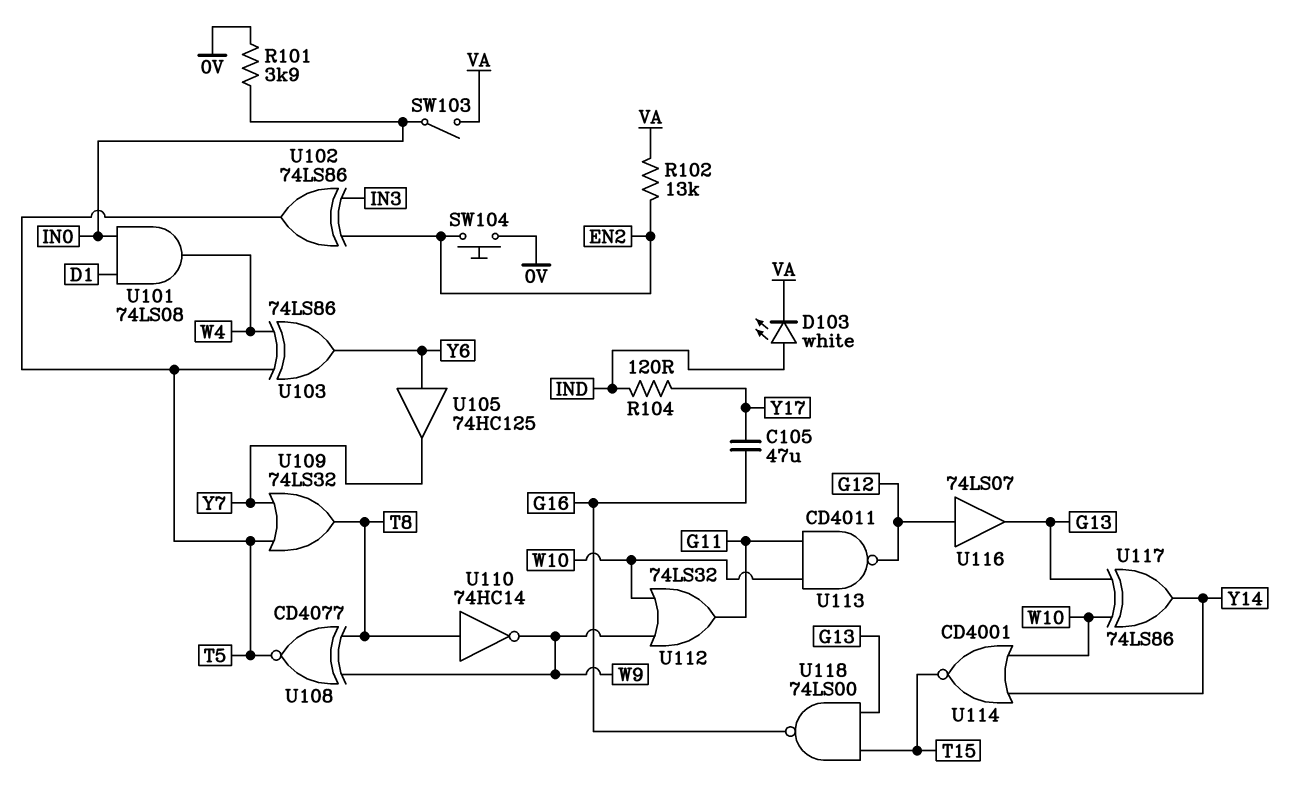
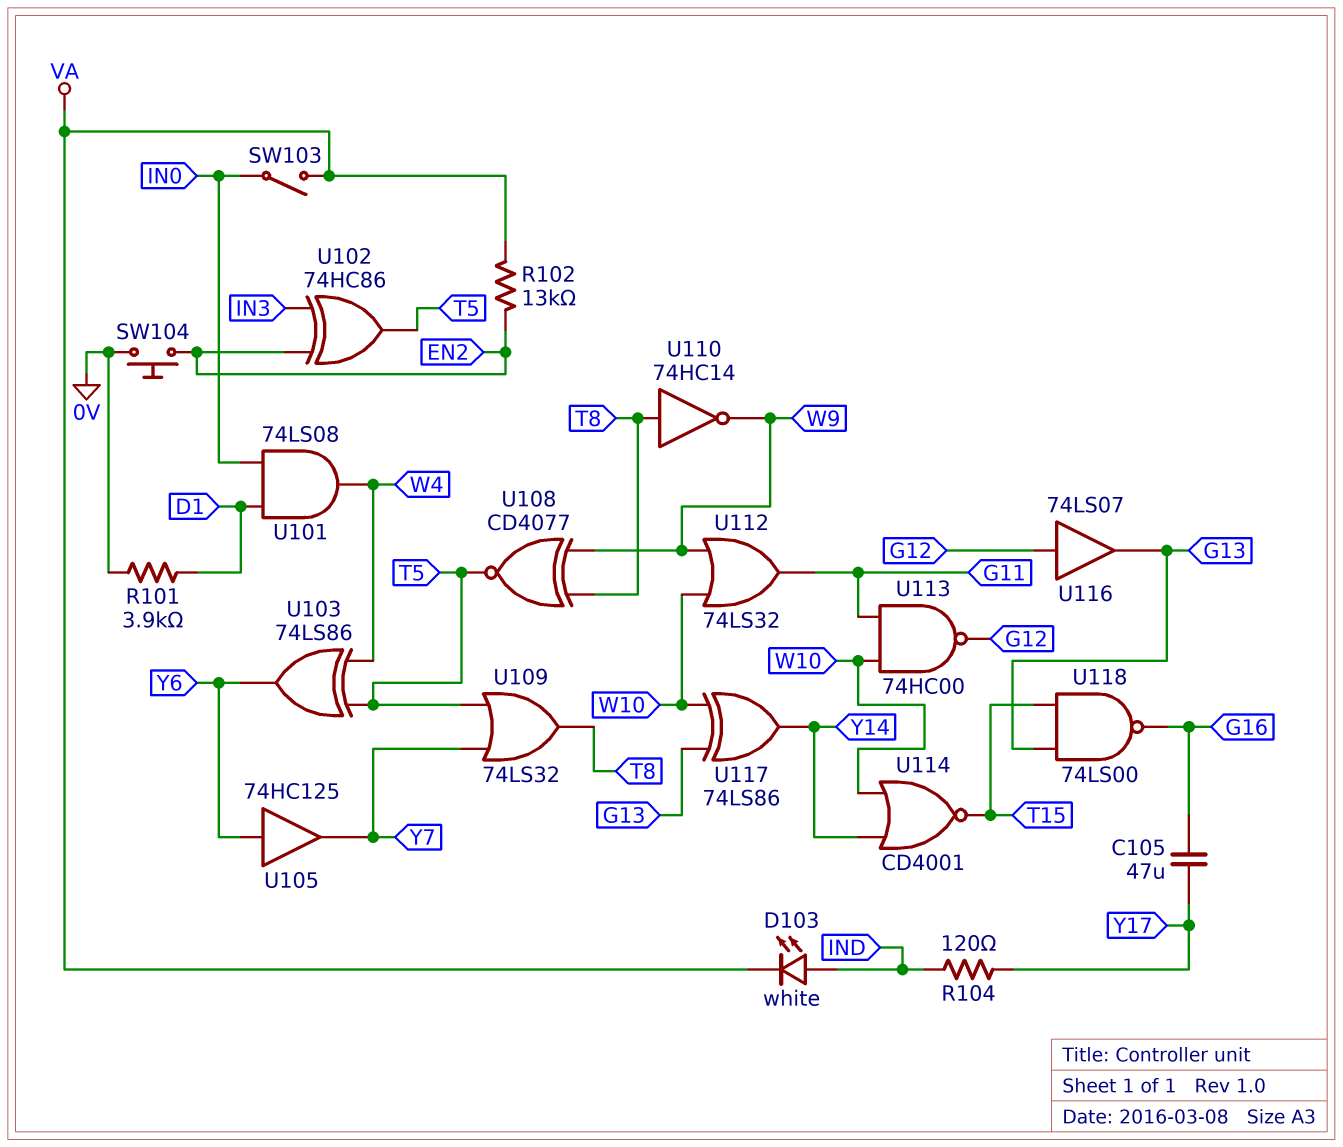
R101: 3.9k (0V, IN0) -> 3.9k (0V, D1)
U102: XOR 74LS86 (in EN2, in IN3, out T5) -> XOR 74HC86 (in EN2, in IN3, out T5)
U113: NAND CD4011 (in G11, in W10, out G12) -> NAND 74HC00 (in G11, in W10, out G12)

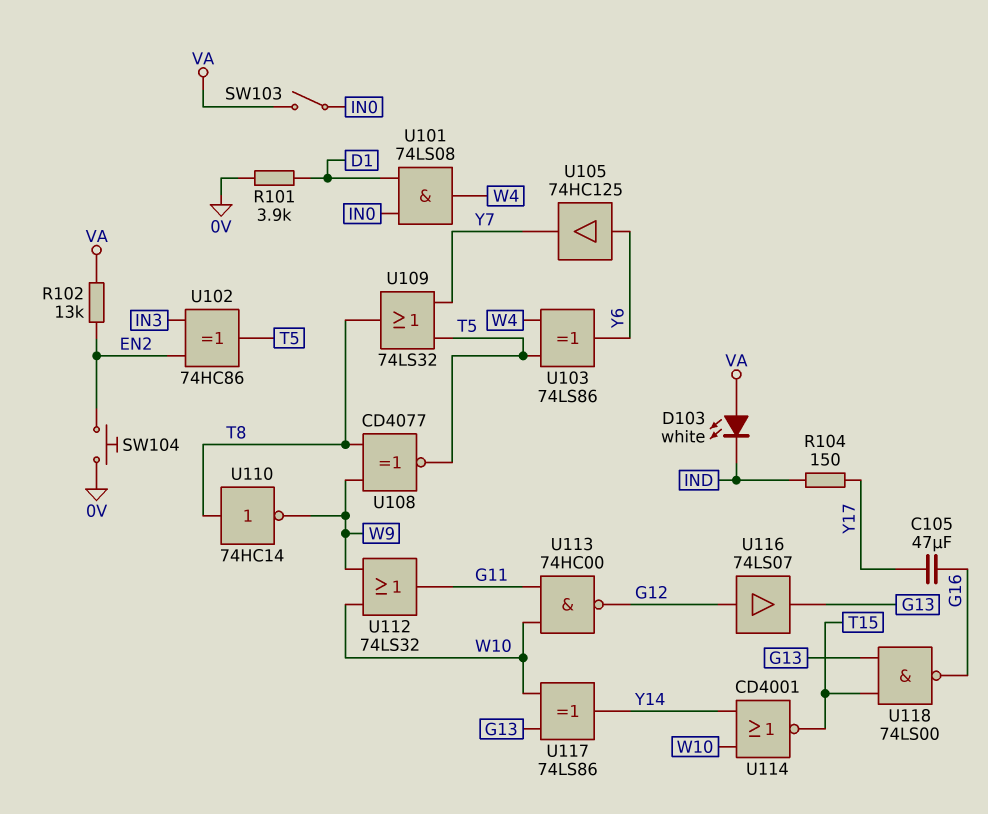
D103: LED white (A IND, K VA) -> LED white (A VA, K IND)
R104: 120 (IND, Y17) -> 150 (IND, Y17)

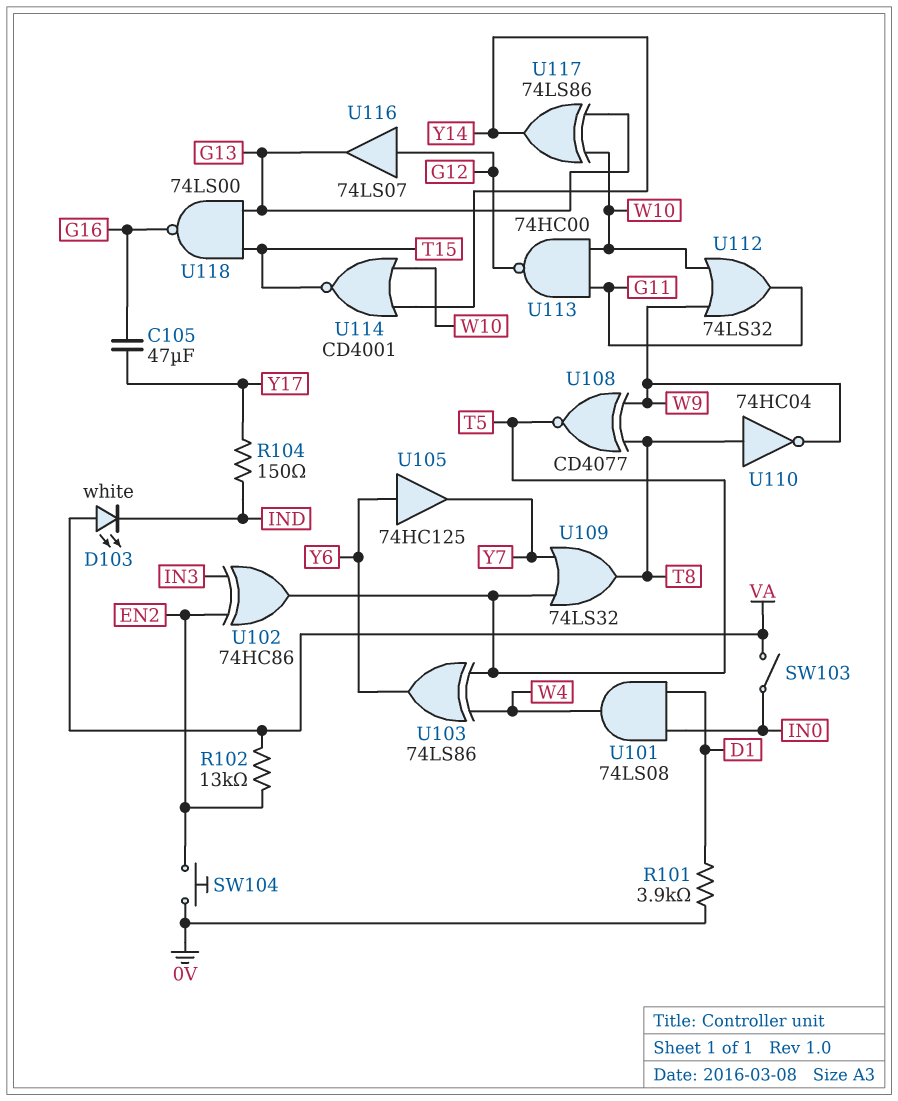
U110: NOT 74HC14 (in T8, out W9) -> NOT 74HC04 (in T8, out W9)

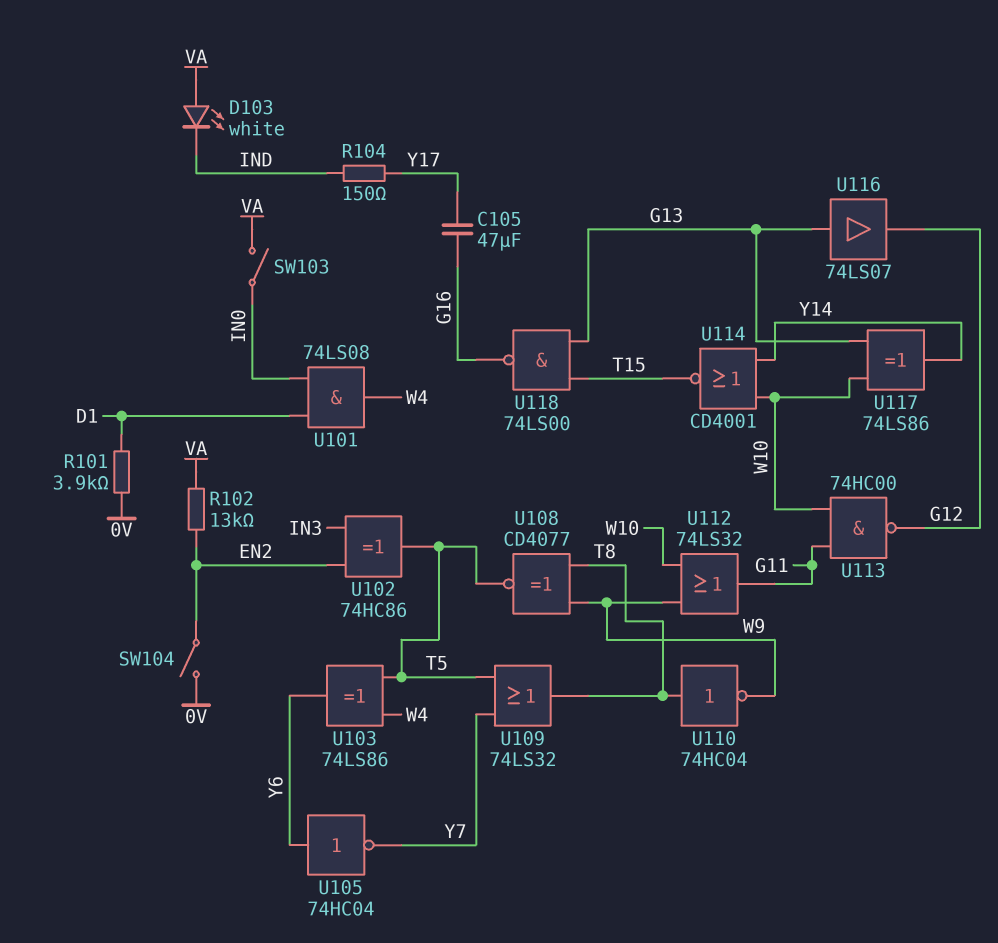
SW104: button (0V, EN2) -> switch (0V, EN2)
U105: buffer 74HC125 (in Y6, out Y7) -> NOT 74HC04 (in Y6, out Y7)
U116: buffer 74LS07 (in G12, out G13) -> buffer 74LS07 (in G13, out G12)

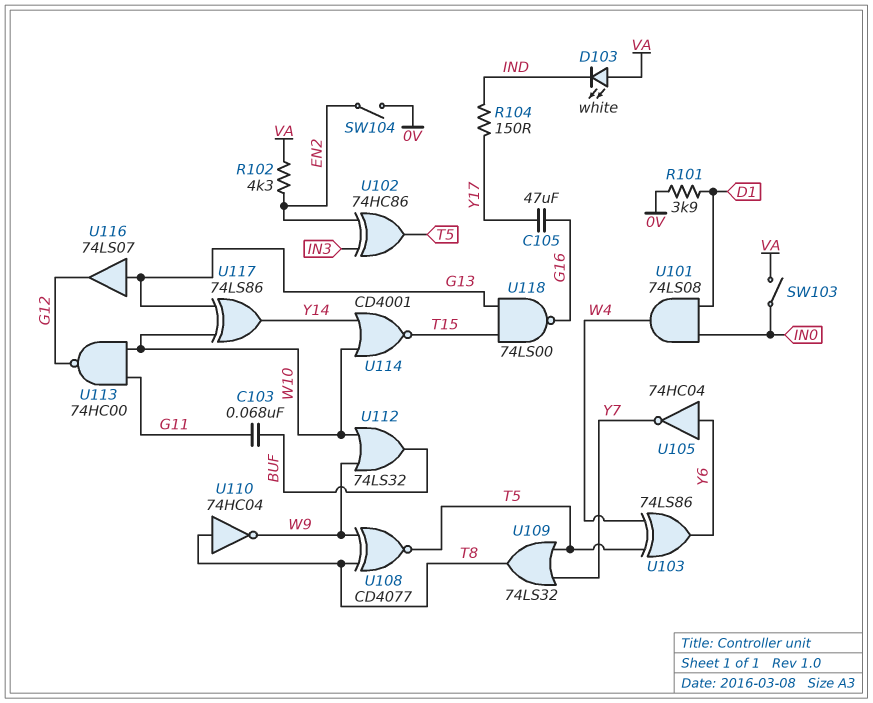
C103: none -> 68nF (BUF, G11)
R102: 13k (EN2, VA) -> 4.3k (EN2, VA)
U112: OR 74LS32 (in W9, in W10, out G11) -> OR 74LS32 (in W9, in W10, out BUF)

